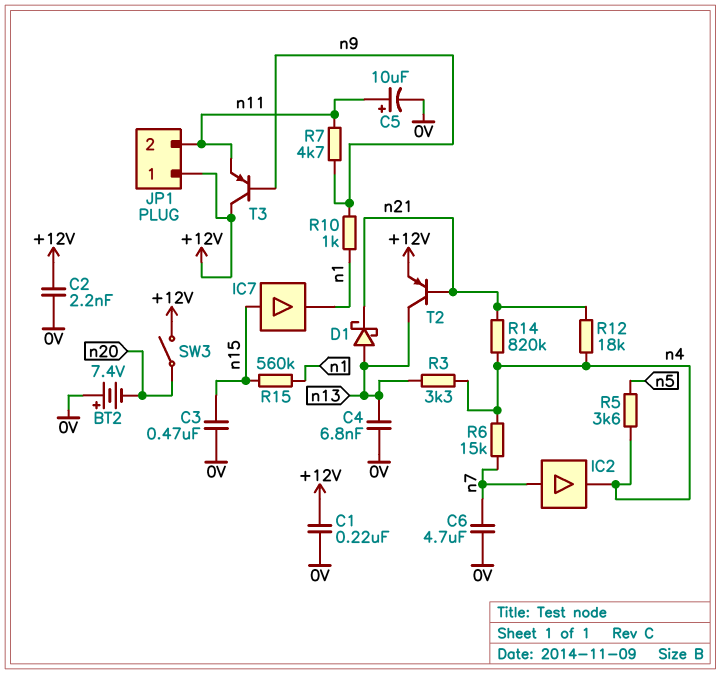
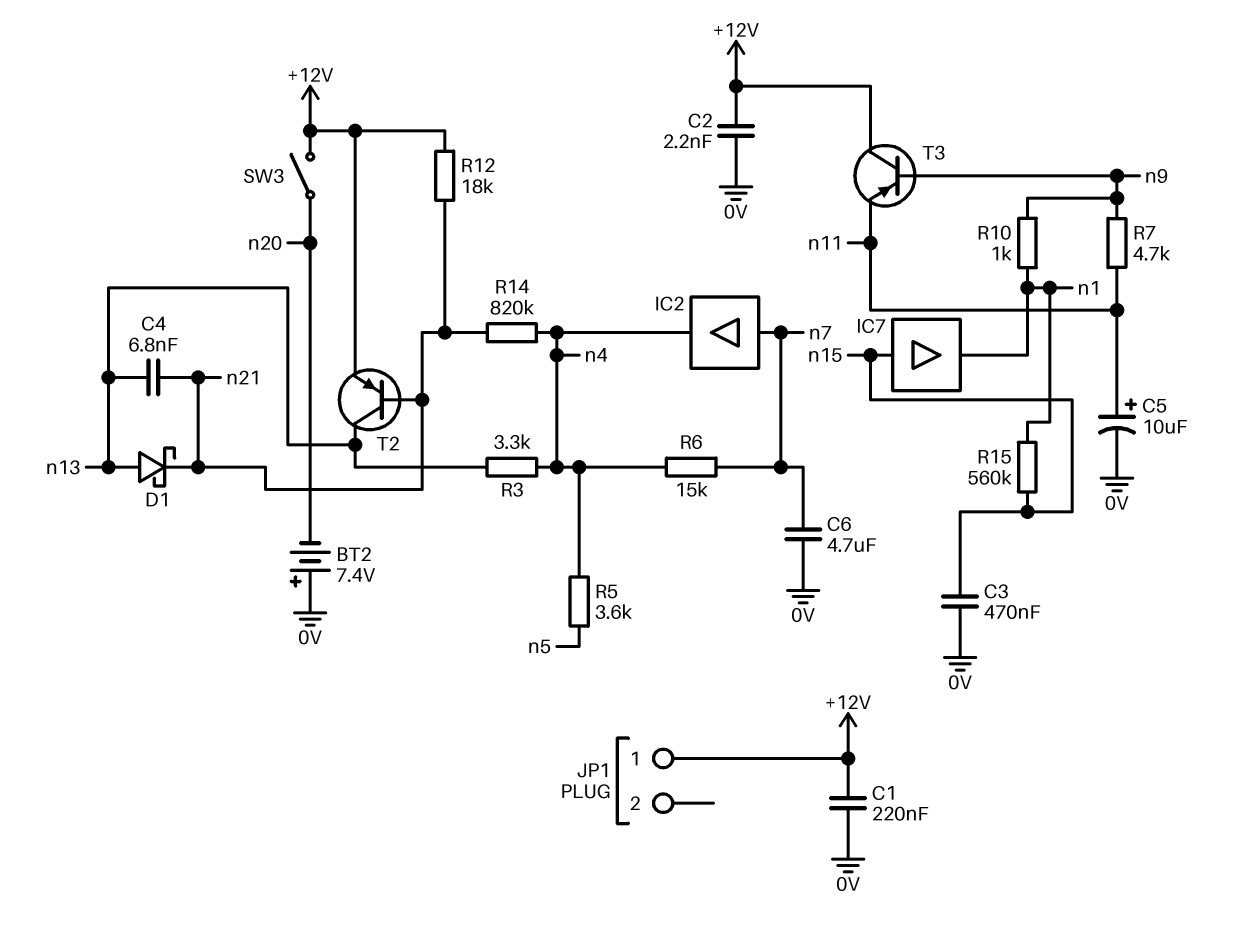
C4: 6.8nF (0V, n13) -> 6.8nF (n13, n21)
JP1 pin 2: n11 -> none
R12: 18k (n4, n21) -> 18k (+12V, n21)

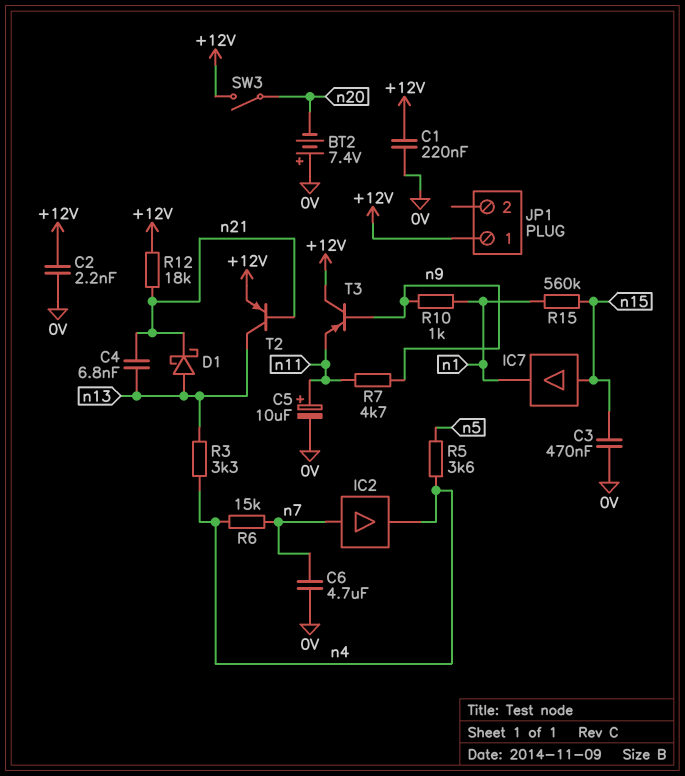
R14: 820k (n4, n21) -> none

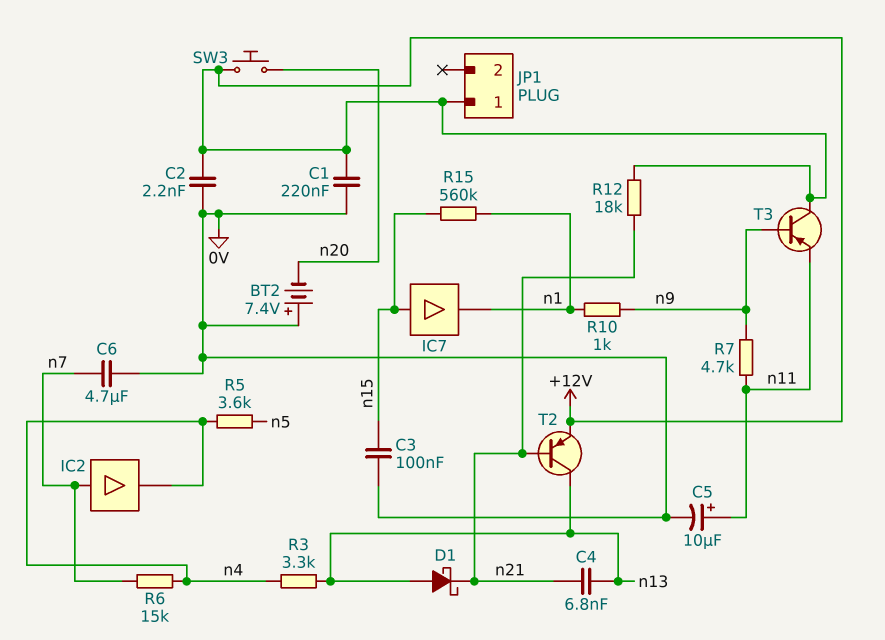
C3: 470nF (0V, n15) -> 100nF (0V, n15)
SW3: switch (+12V, n20) -> button (+12V, n20)

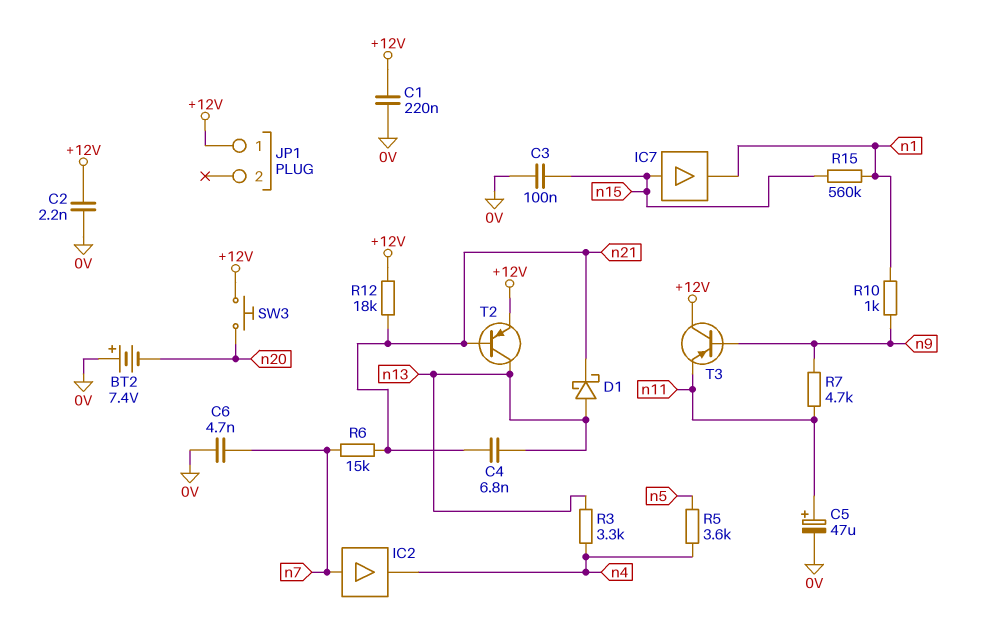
C5: 10uF (plus n11, minus 0V) -> 47uF (plus n11, minus 0V)
C6: 4.7uF (0V, n7) -> 4.7nF (0V, n7)
R6: 15k (n4, n7) -> 15k (n7, n21)

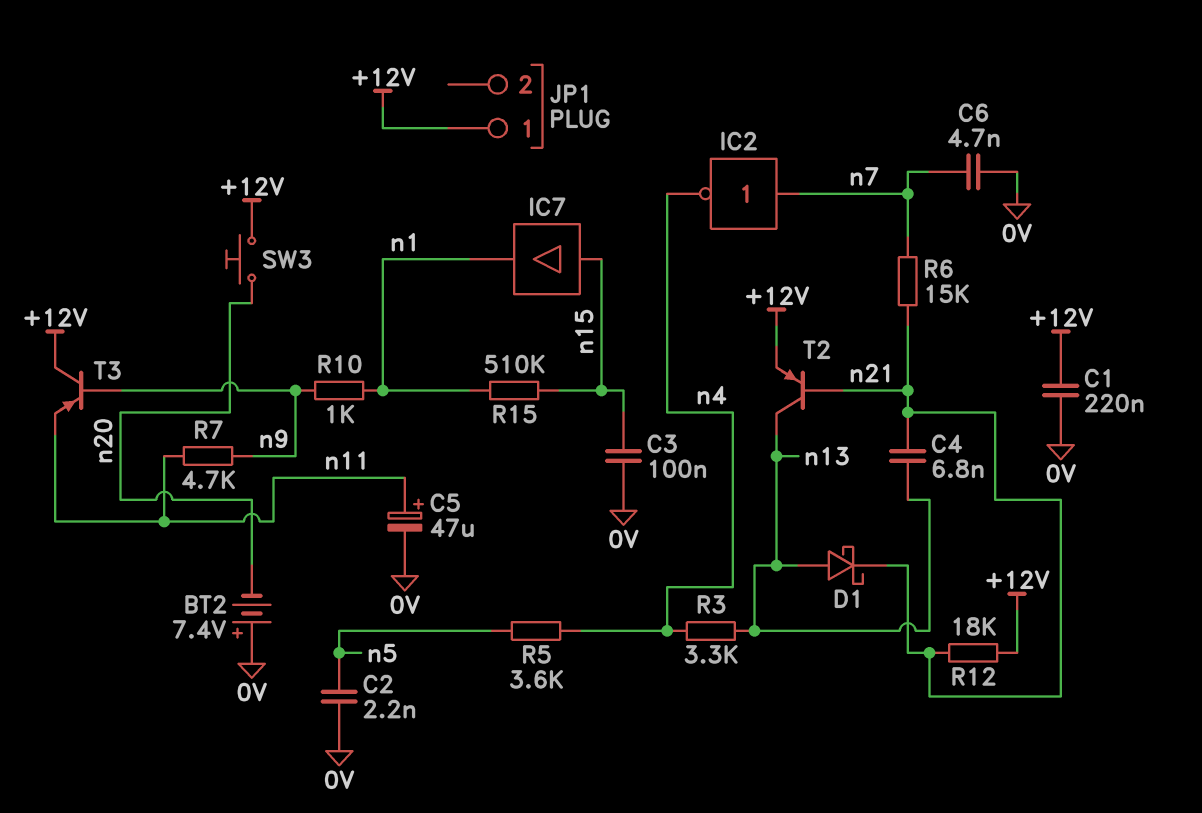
C2: 2.2nF (+12V, 0V) -> 2.2nF (0V, n5)
IC2: buffer (in n7, out n4) -> NOT (in n7, out n4)
R15: 560k (n1, n15) -> 510k (n1, n15)

